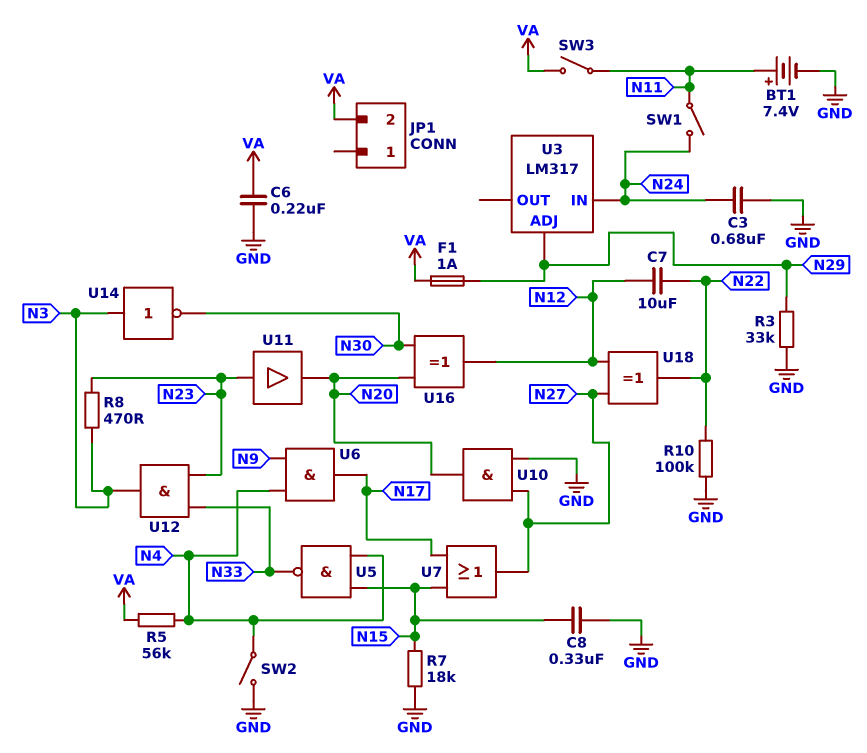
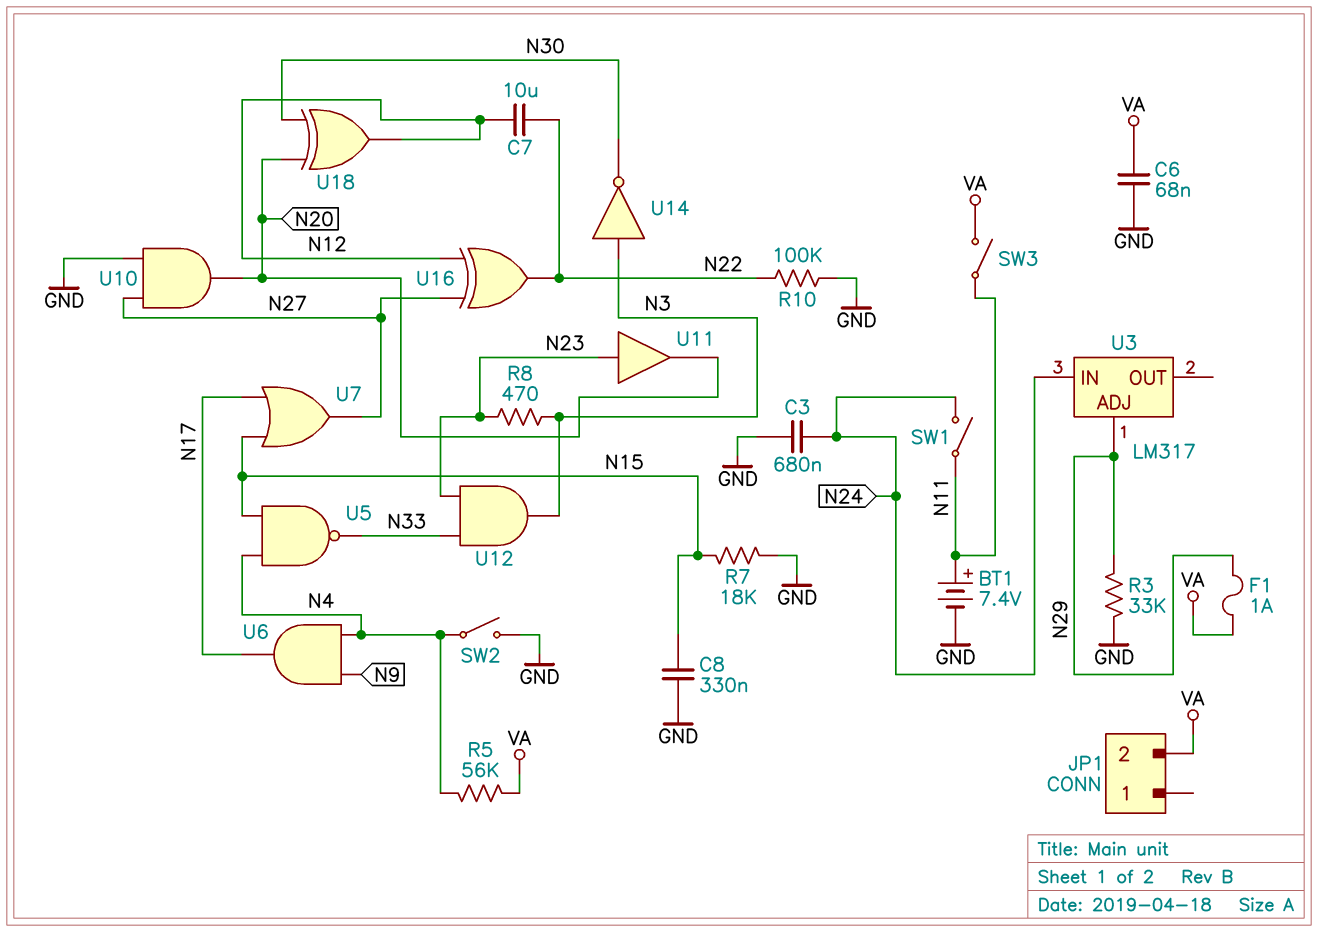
C6: 220nF (GND, VA) -> 68nF (GND, VA)
U16: XOR (in N20, in N30, out N12) -> XOR (in N12, in N27, out N22)
U18: XOR (in N12, in N27, out N22) -> XOR (in N20, in N30, out N12)

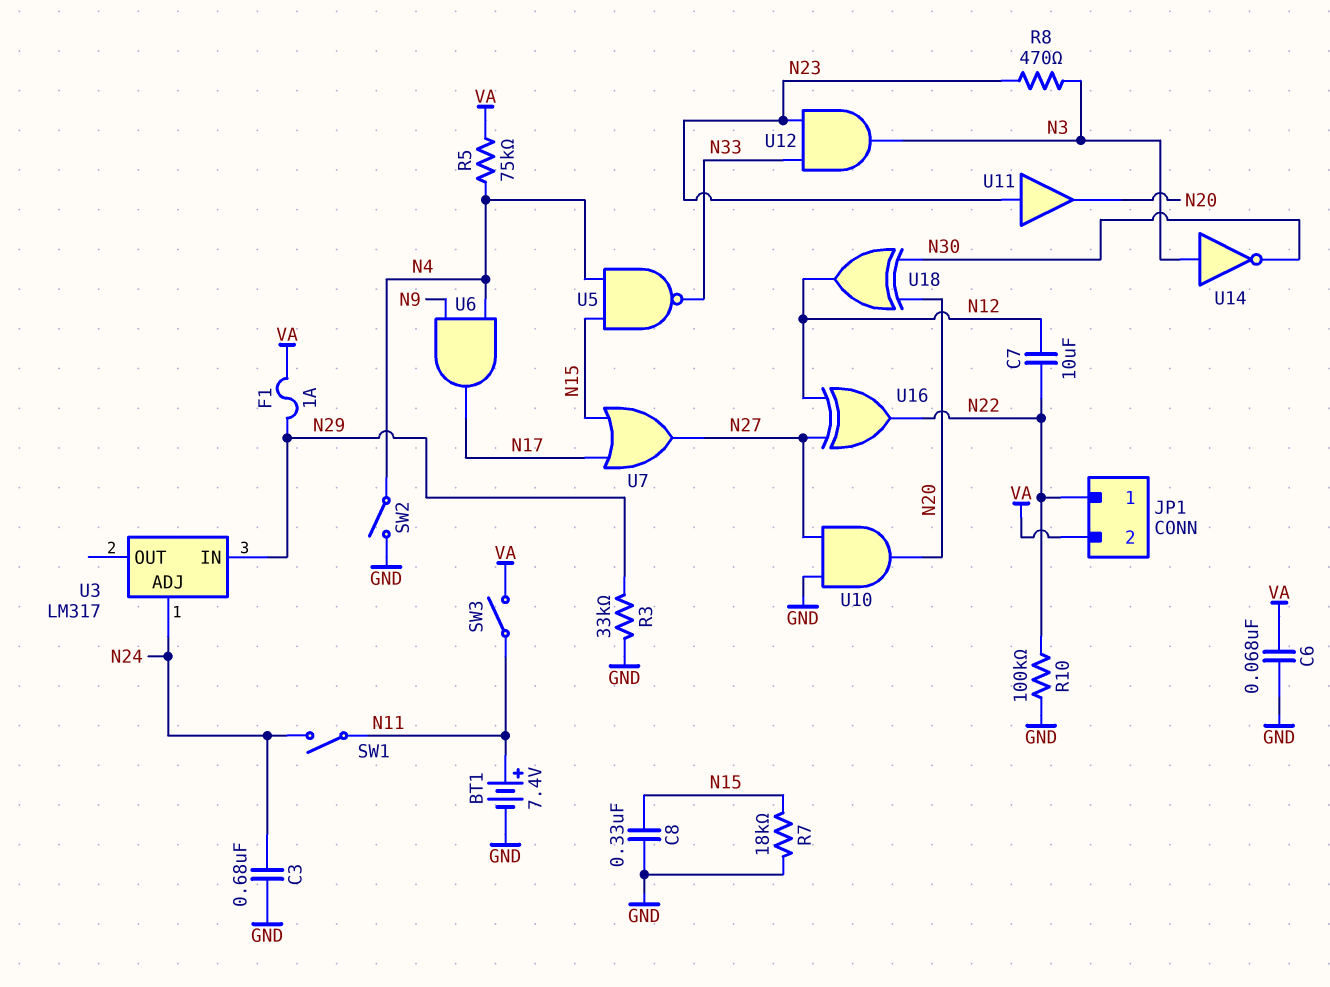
JP1 pin 1: none -> N22
R5: 56k (N4, VA) -> 75k (N4, VA)
U3 pin ADJ: N29 -> N24
U3 pin IN: N24 -> N29

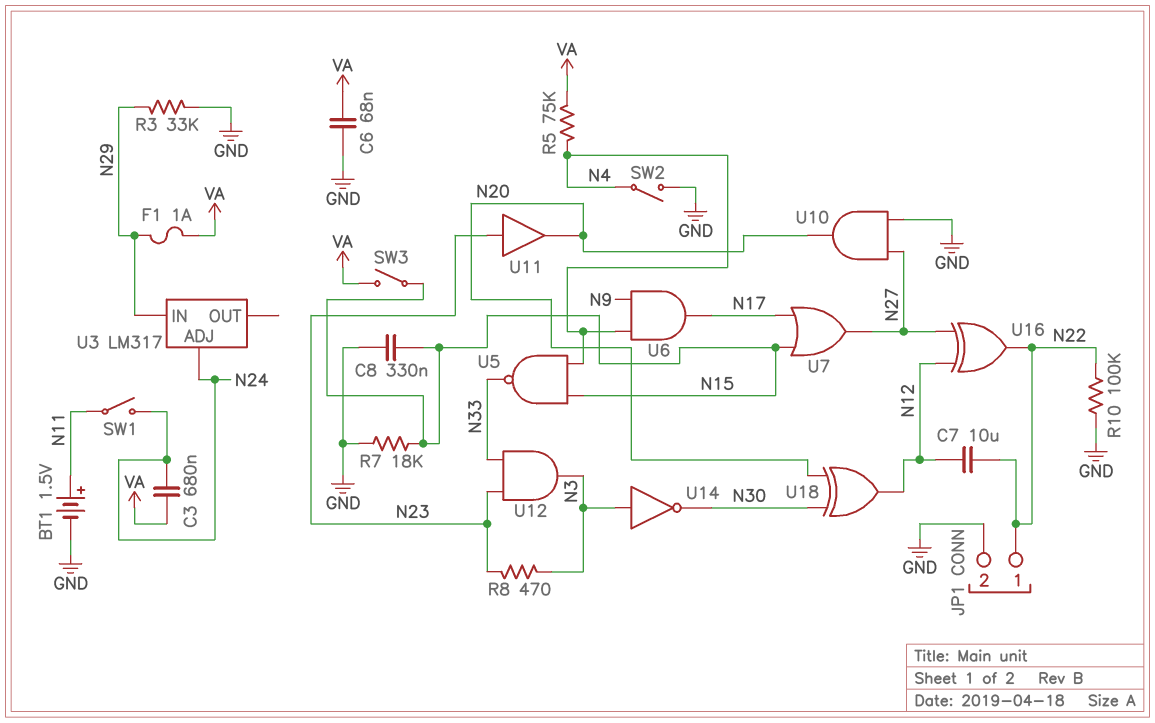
BT1: 7.4V (plus N11, minus GND) -> 1.5V (plus N11, minus GND)
C3: 680nF (GND, N24) -> 680nF (N24, VA)
JP1 pin 2: VA -> GND
SW3: switch (N11, VA) -> switch (N15, VA)

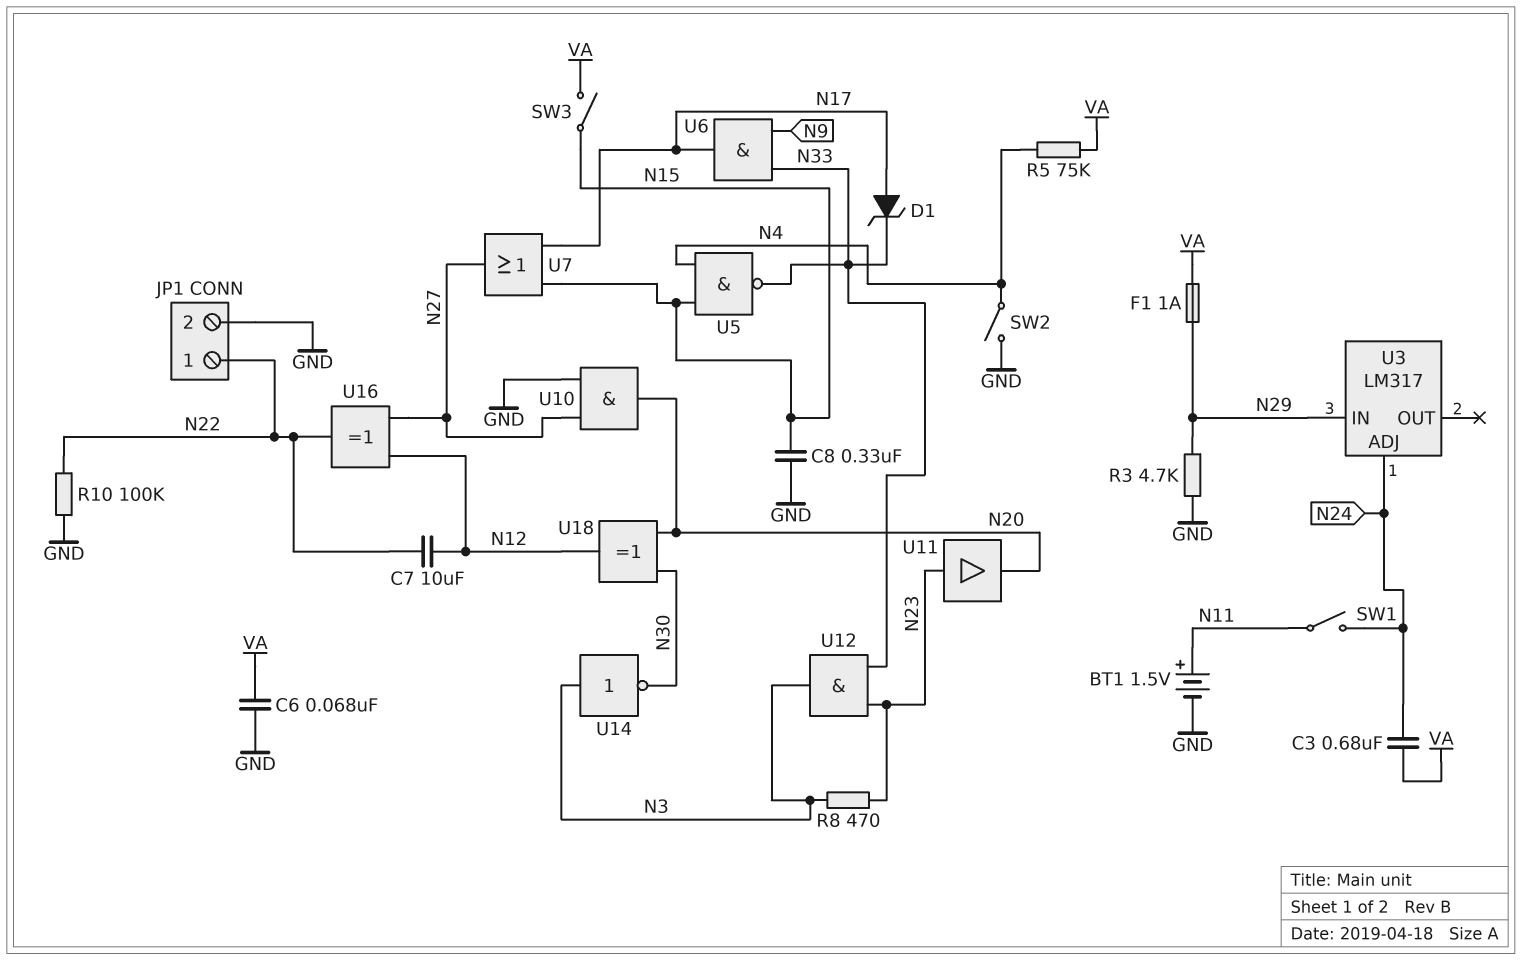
D1: none -> zener (A N17, K N33)
R3: 33k (GND, N29) -> 4.7k (GND, N29)
R7: 18k (GND, N15) -> none
U6: AND (in N4, in N9, out N17) -> AND (in N9, in N33, out N17)

